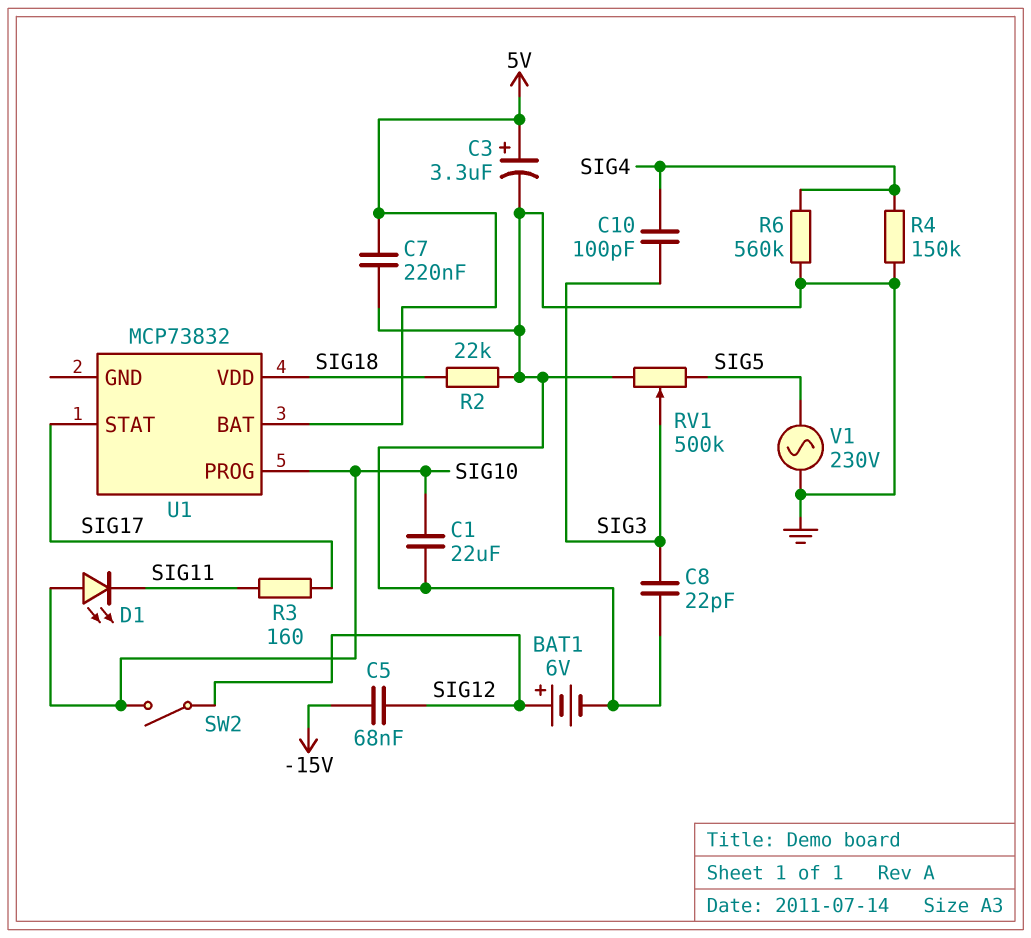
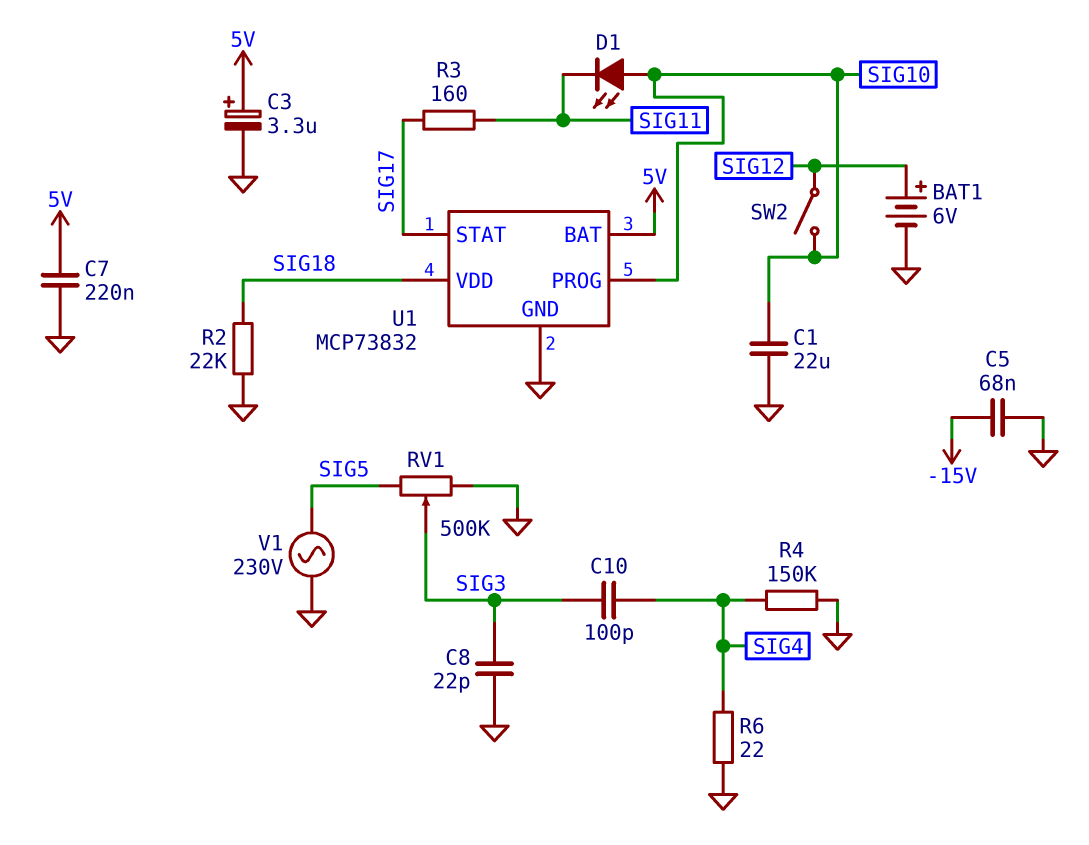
C5: 68nF (-15V, SIG12) -> 68nF (-15V, GND)
R6: 560k (GND, SIG4) -> 22 (GND, SIG4)
U1 pin GND: none -> GND

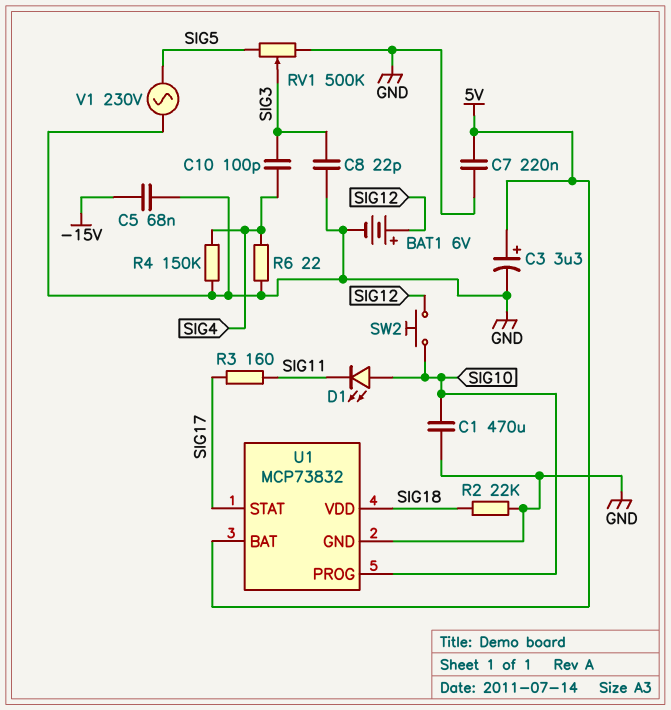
C1: 22uF (GND, SIG10) -> 470uF (GND, SIG10)
SW2: switch (SIG10, SIG12) -> button (SIG10, SIG12)

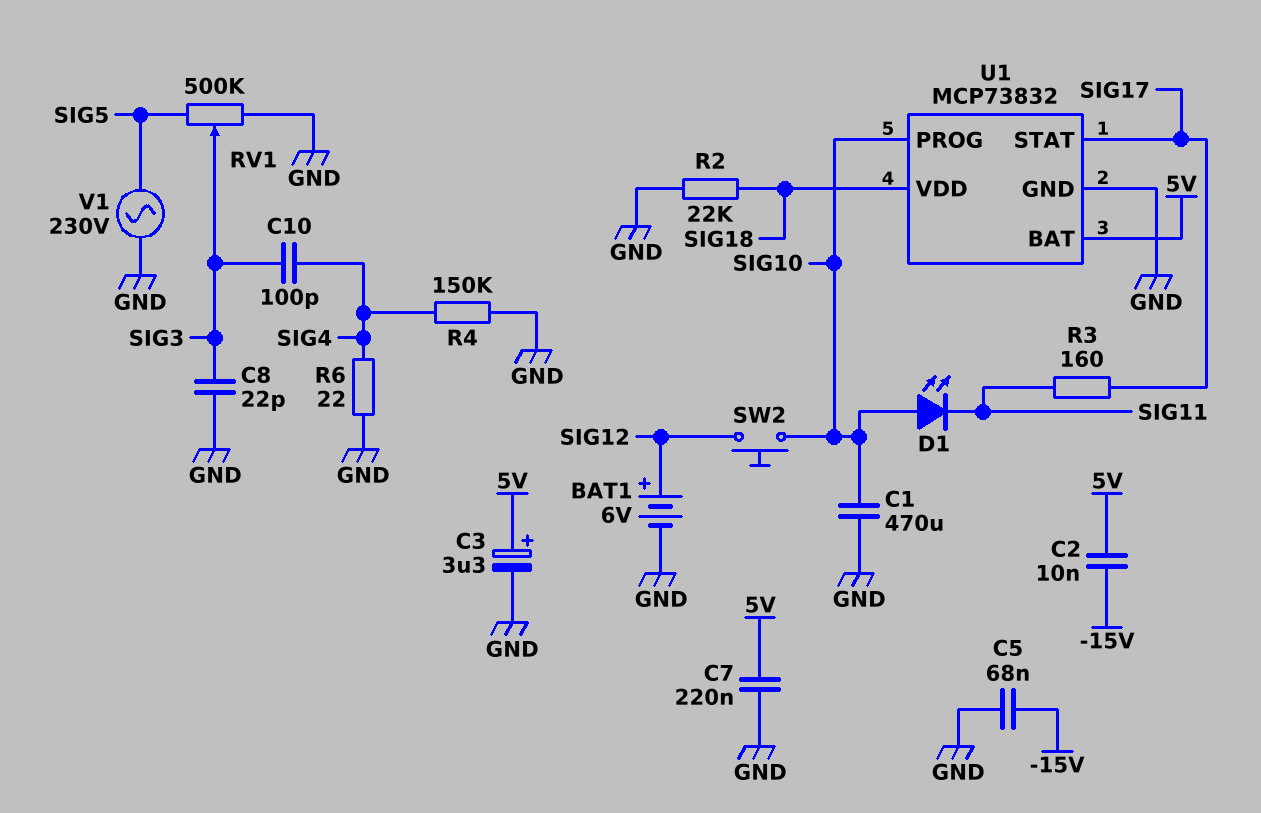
C2: none -> 10nF (-15V, 5V)

